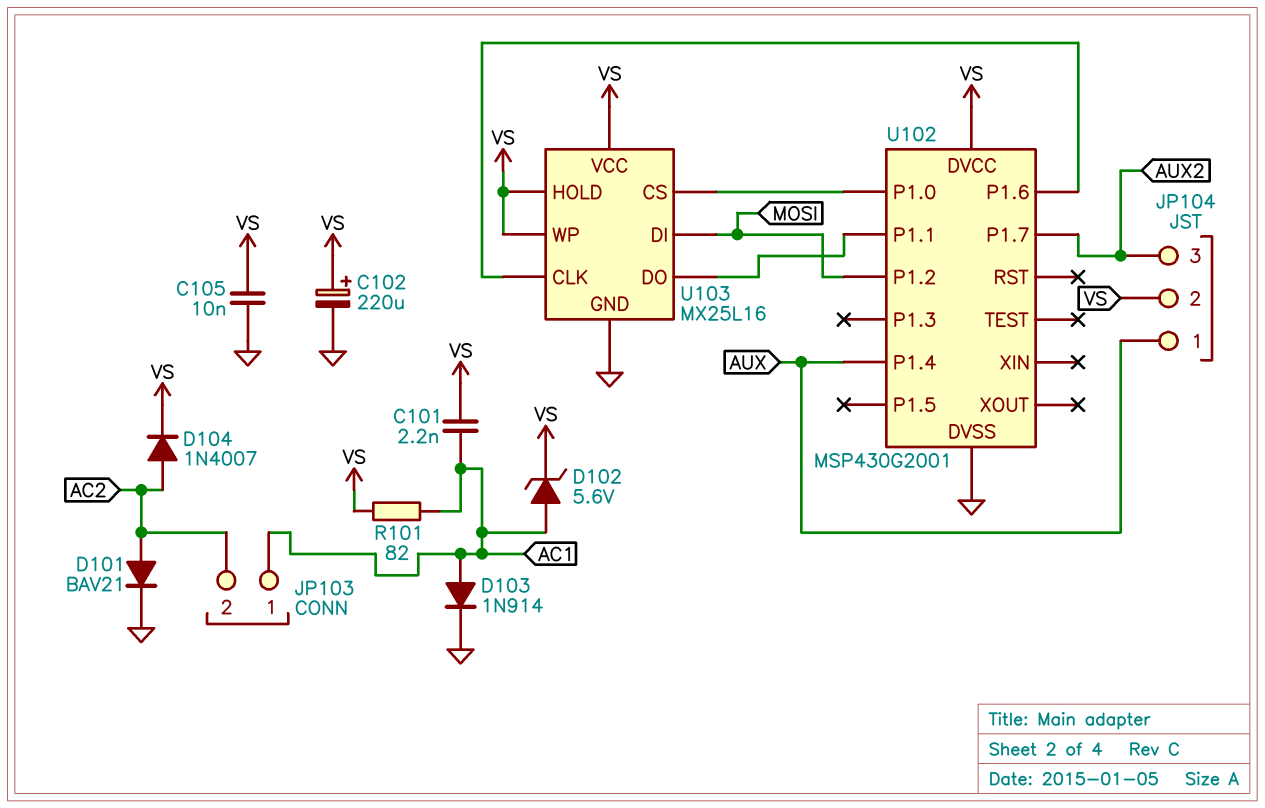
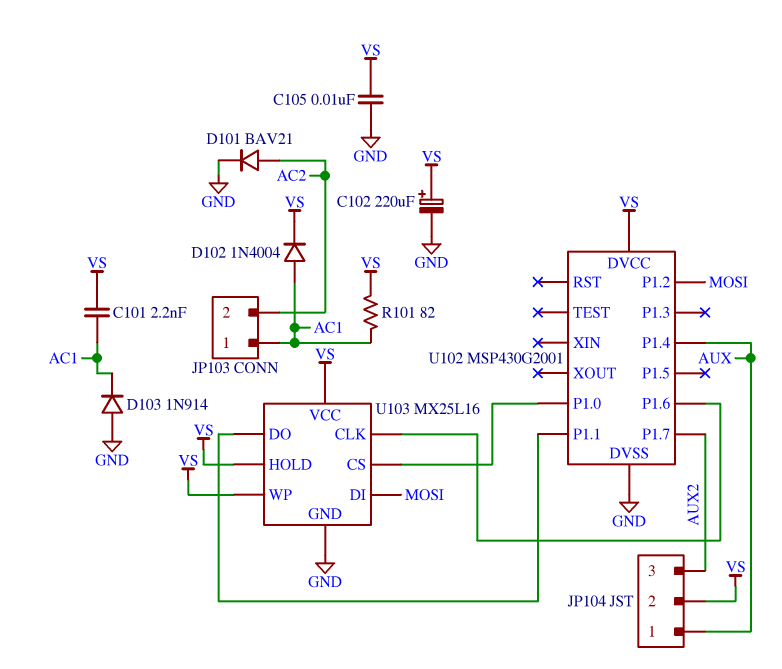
D102: zener 5.6V (A AC1, K VS) -> diode 1N4004 (A AC1, K VS)
D103: diode 1N914 (A AC1, K GND) -> diode 1N914 (A GND, K AC1)
D104: diode 1N4007 (A AC2, K VS) -> none

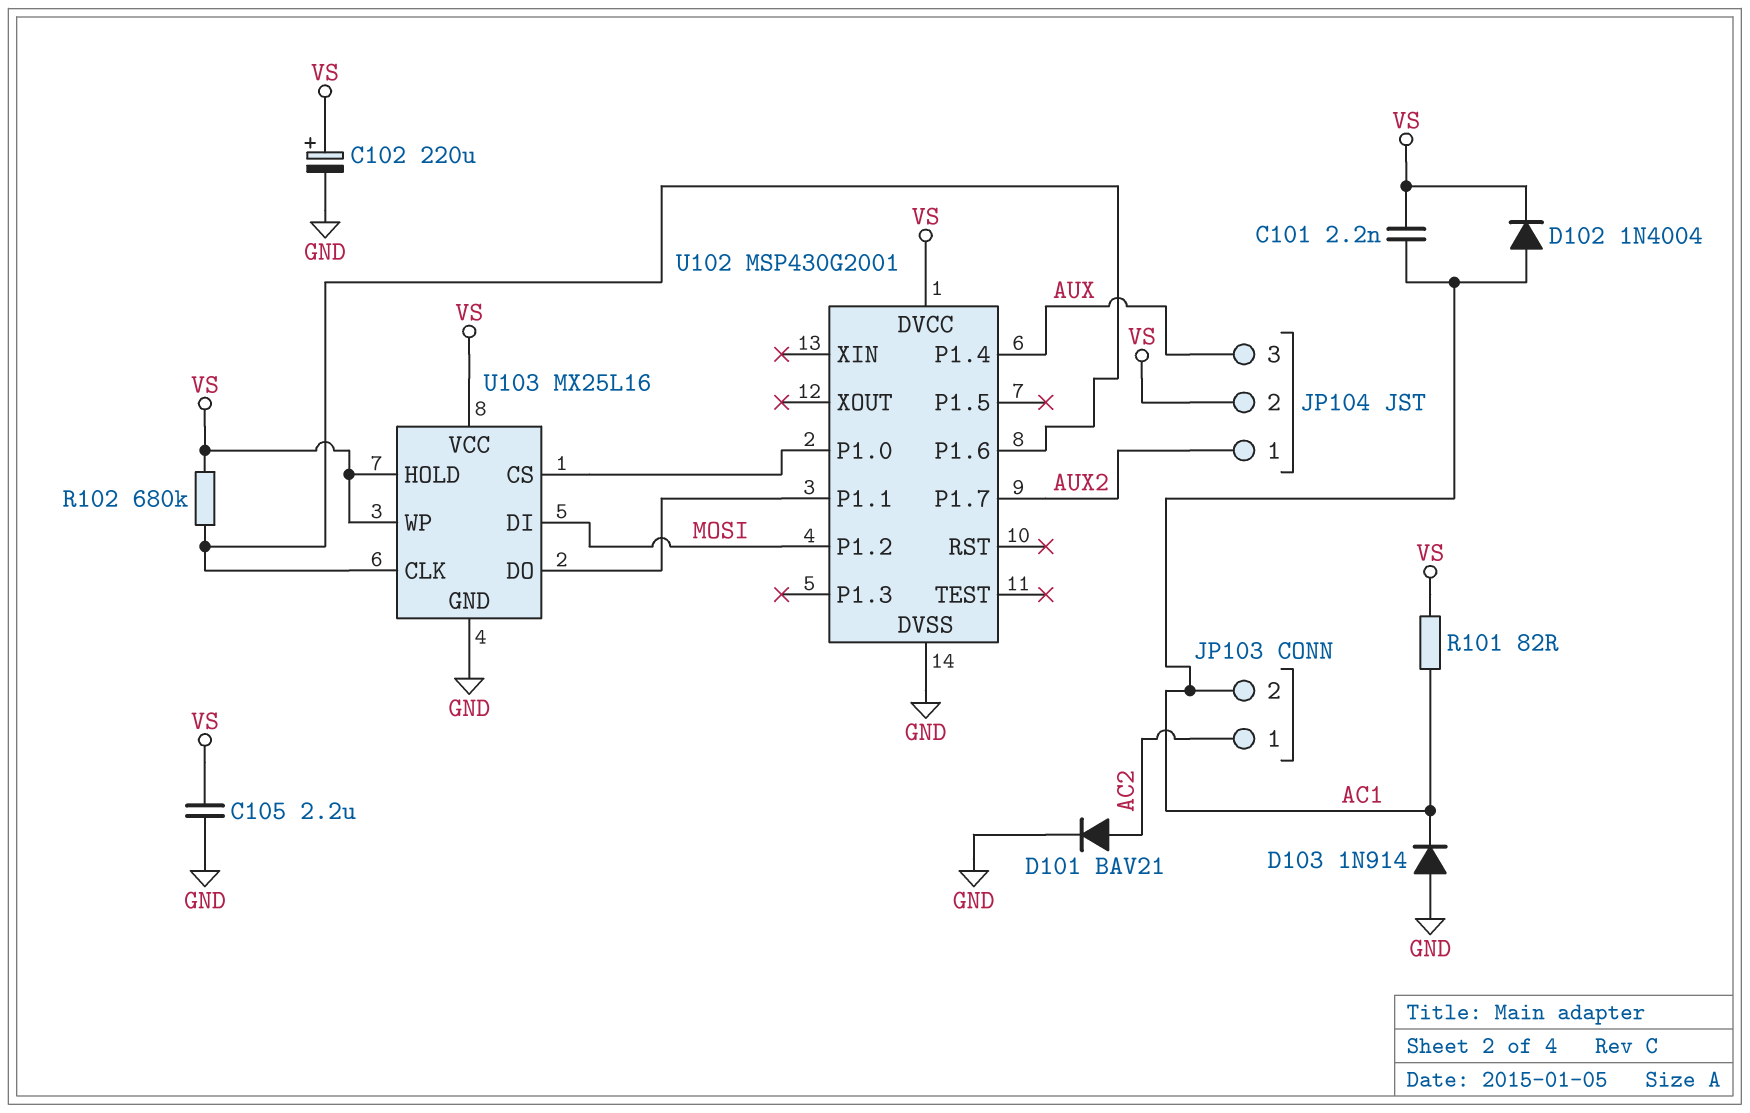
C105: 10nF (GND, VS) -> 2.2uF (GND, VS)
JP103 pin 1: AC1 -> AC2
JP103 pin 2: AC2 -> AC1
JP104 pin 1: AUX -> AUX2
JP104 pin 3: AUX2 -> AUX
R102: none -> 680k (U102/P1.6, VS)

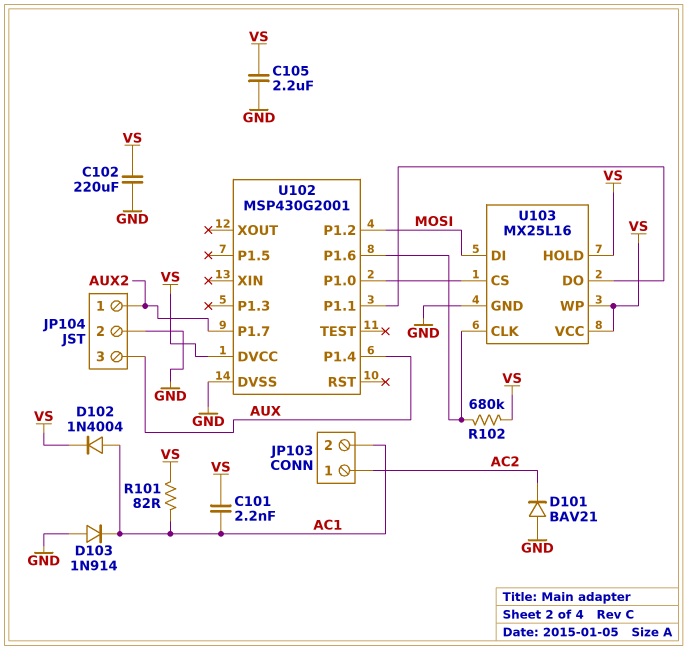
C102: 220uF (plus VS, minus GND) -> 220uF (GND, VS)
D101: diode BAV21 (A AC2, K GND) -> diode BAV21 (A GND, K AC2)
JP104 pin 2: VS -> GND

